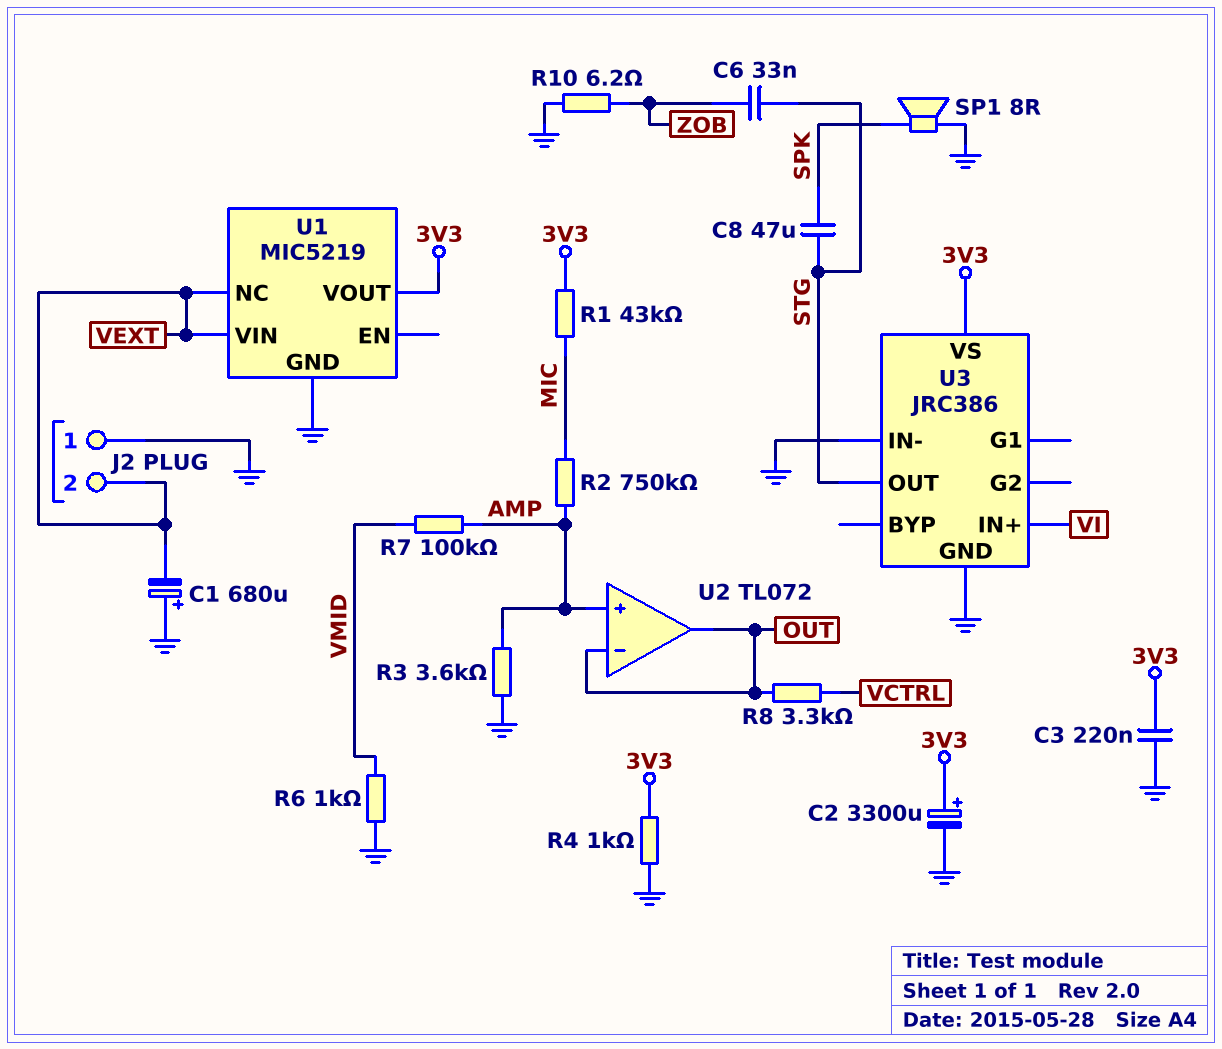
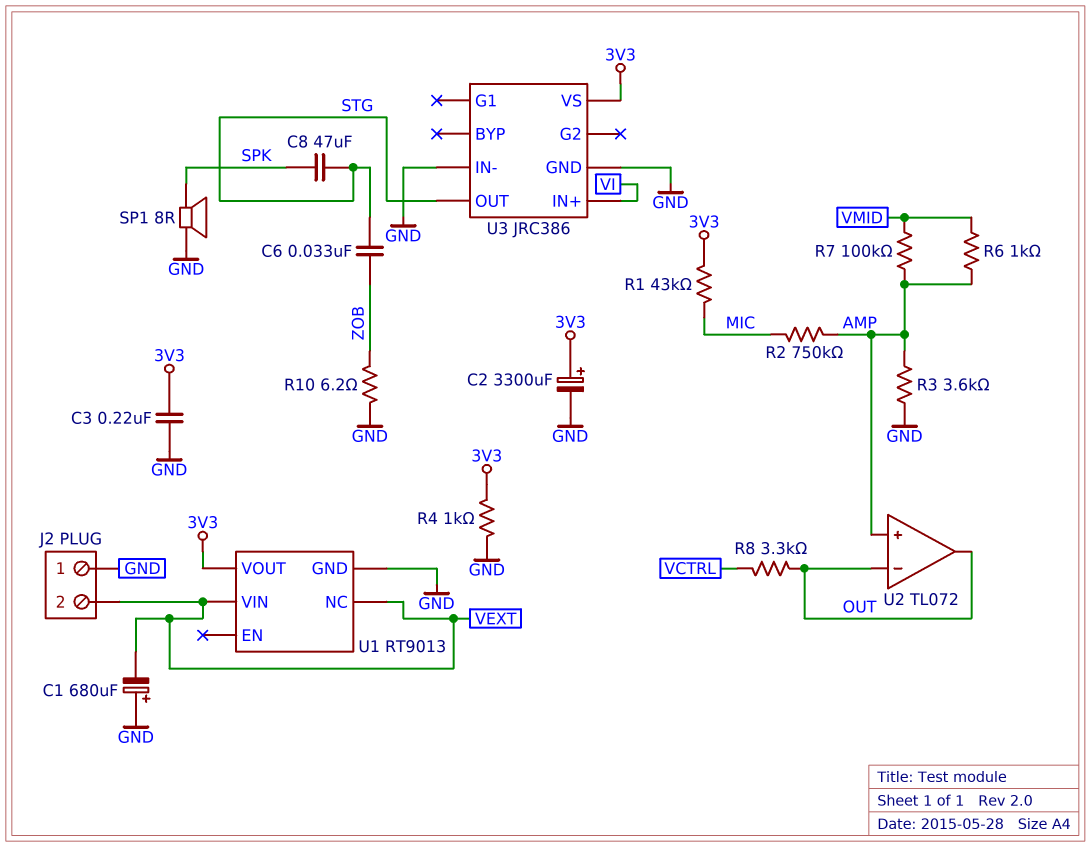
R6: 1k (GND, VMID) -> 1k (AMP, VMID)
U1: MIC5219 -> RT9013

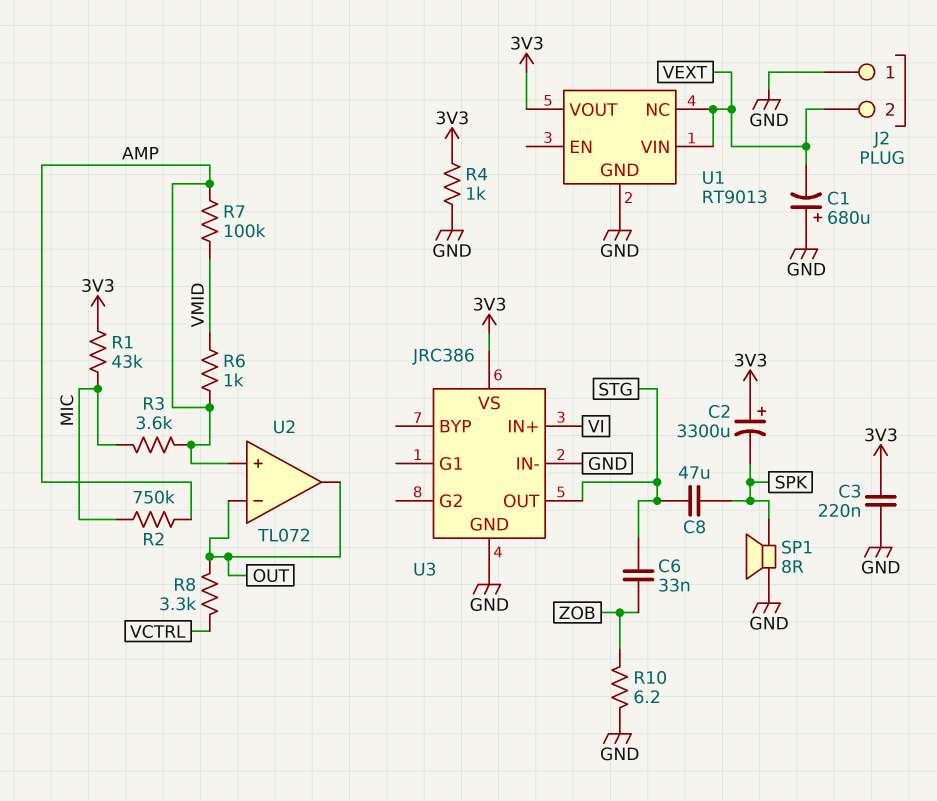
C2: 3300uF (plus 3V3, minus GND) -> 3300uF (plus 3V3, minus SPK)
R3: 3.6k (AMP, GND) -> 3.6k (AMP, MIC)

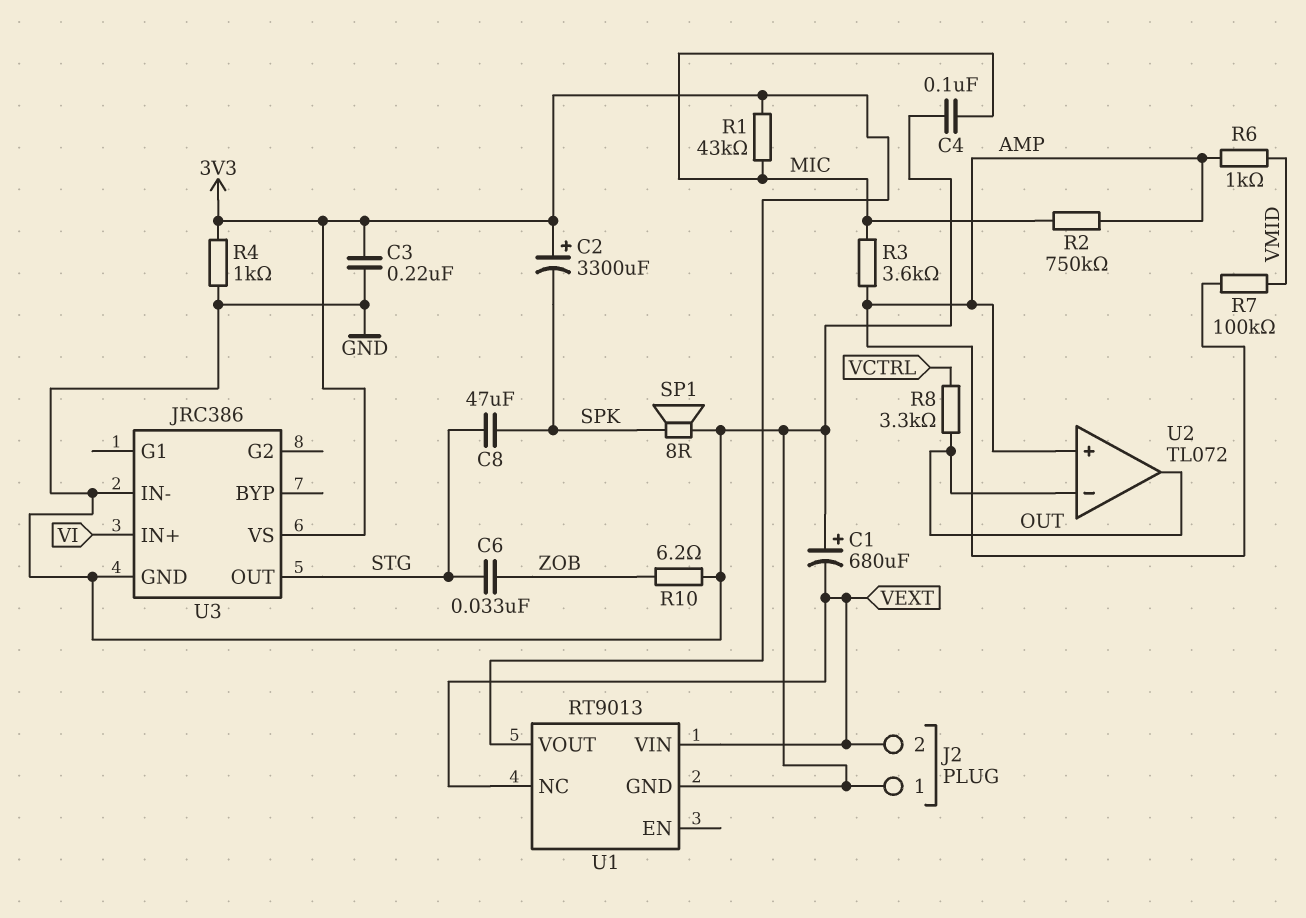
C4: none -> 100nF (GND, MIC)

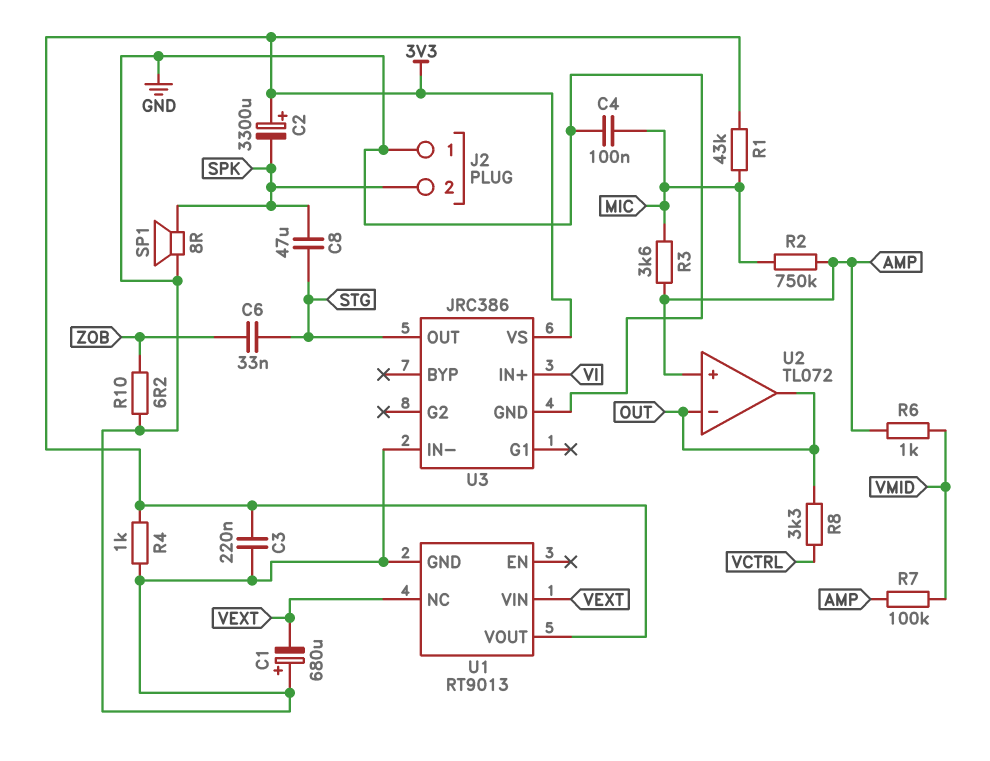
J2 pin 2: VEXT -> SPK

